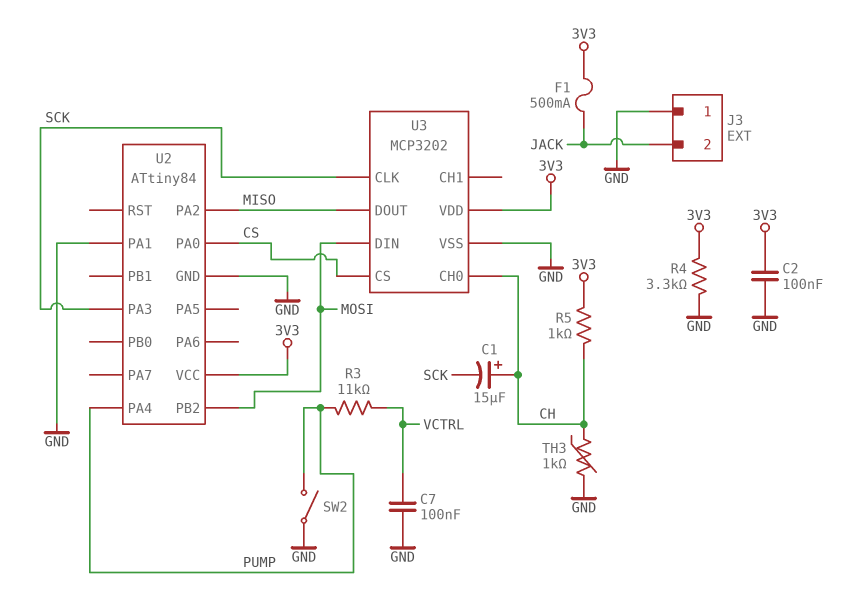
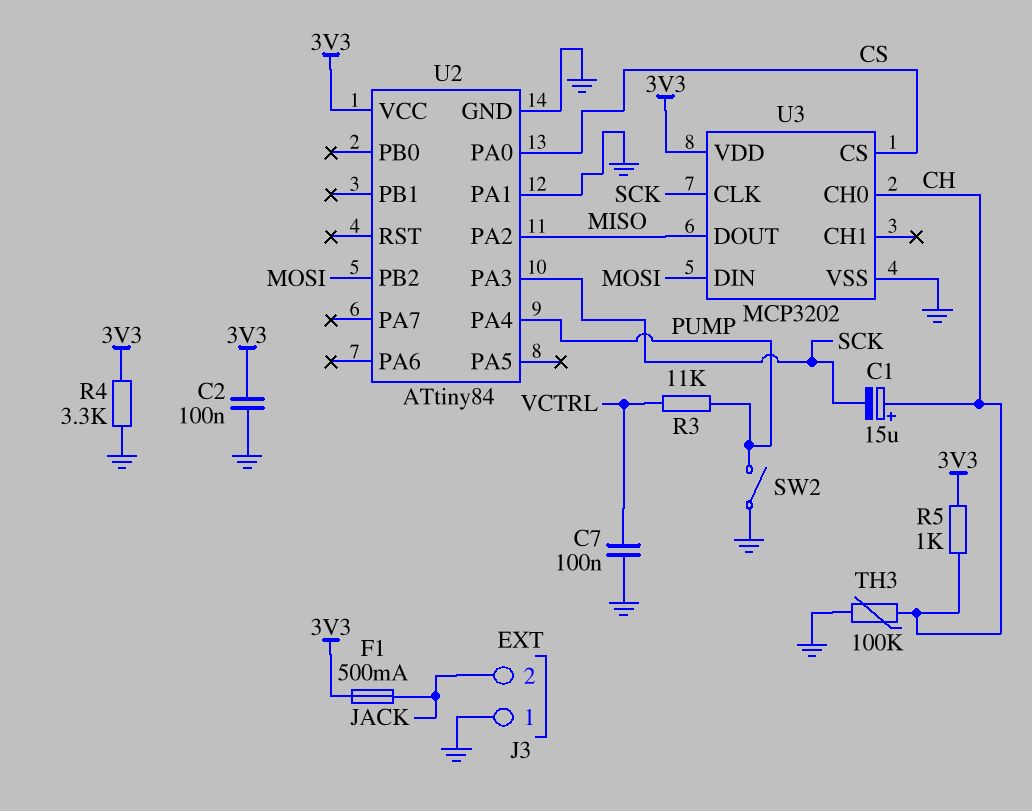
TH3: 1k (CH, GND) -> 100k (CH, GND)

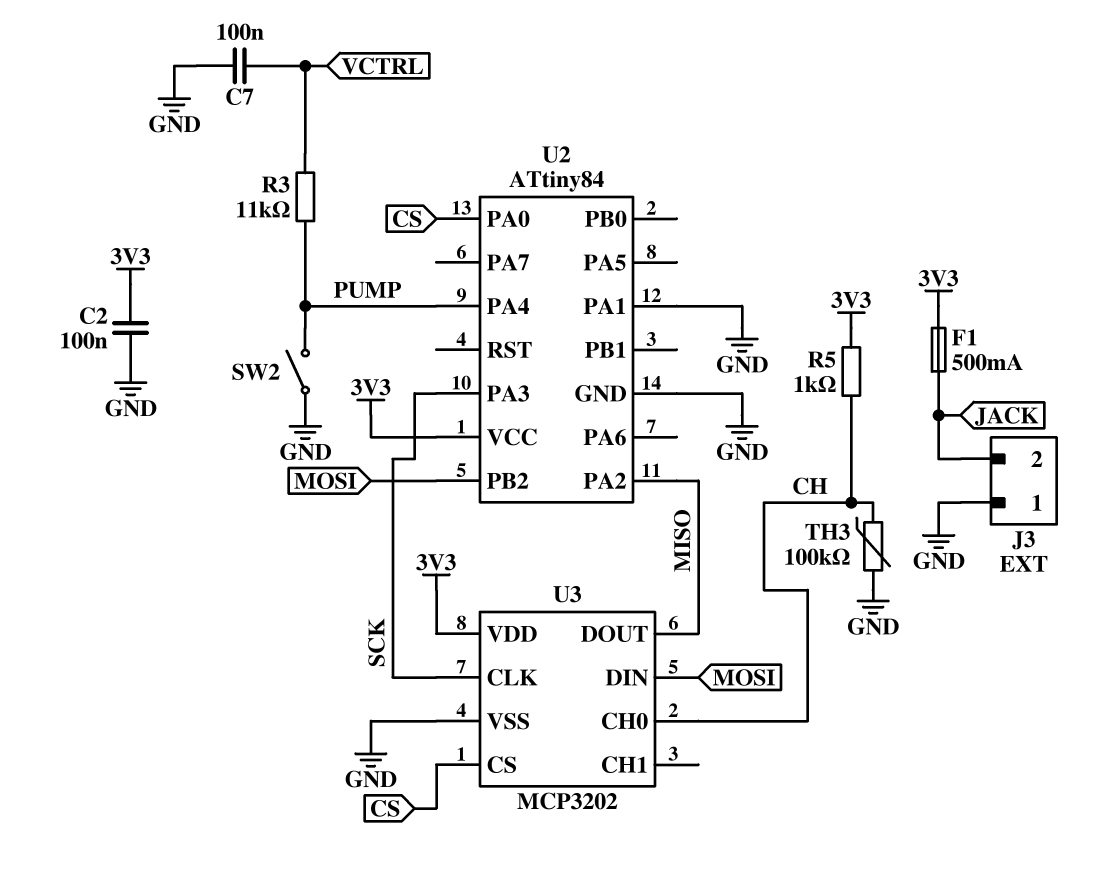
C1: 15uF (plus CH, minus SCK) -> none
R4: 3.3k (3V3, GND) -> none

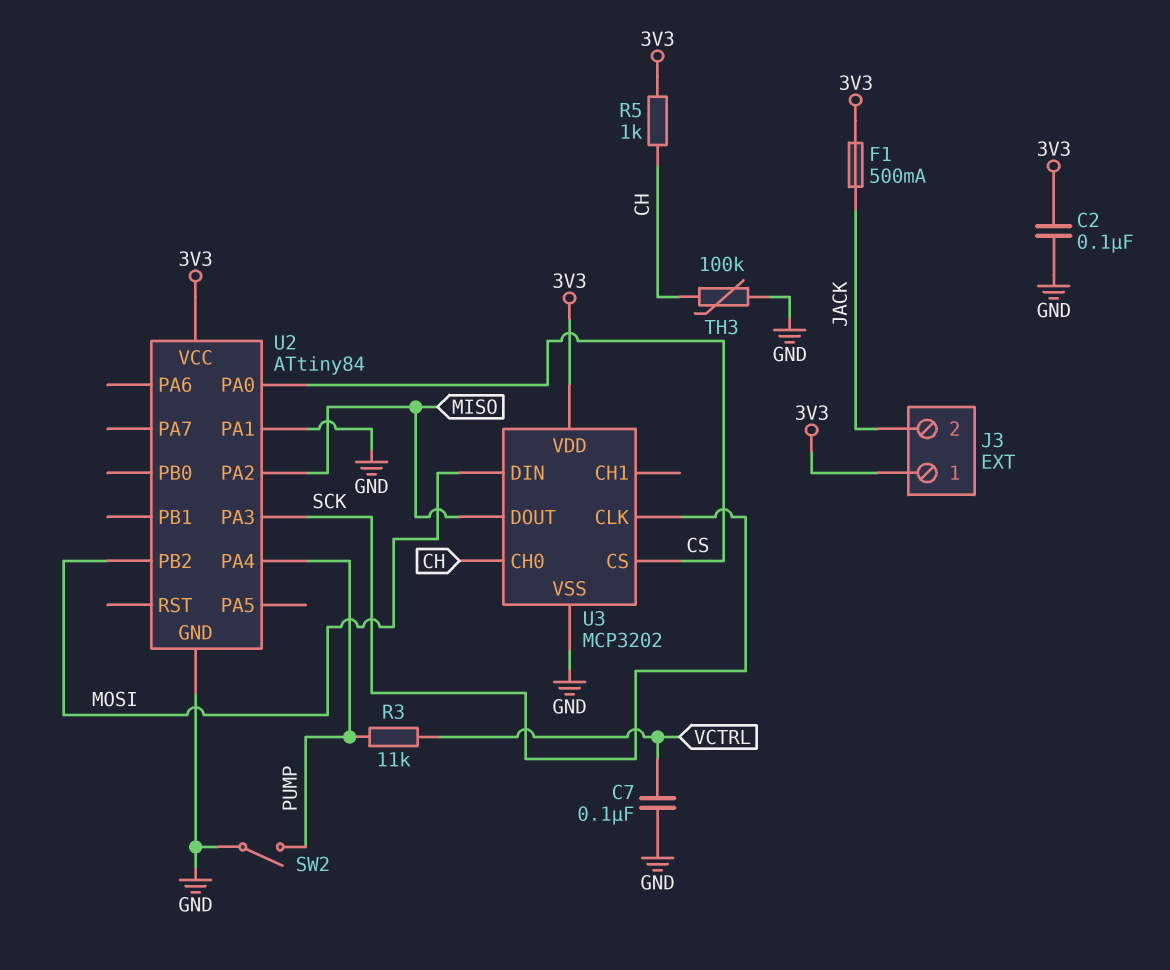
J3 pin 1: GND -> 3V3

